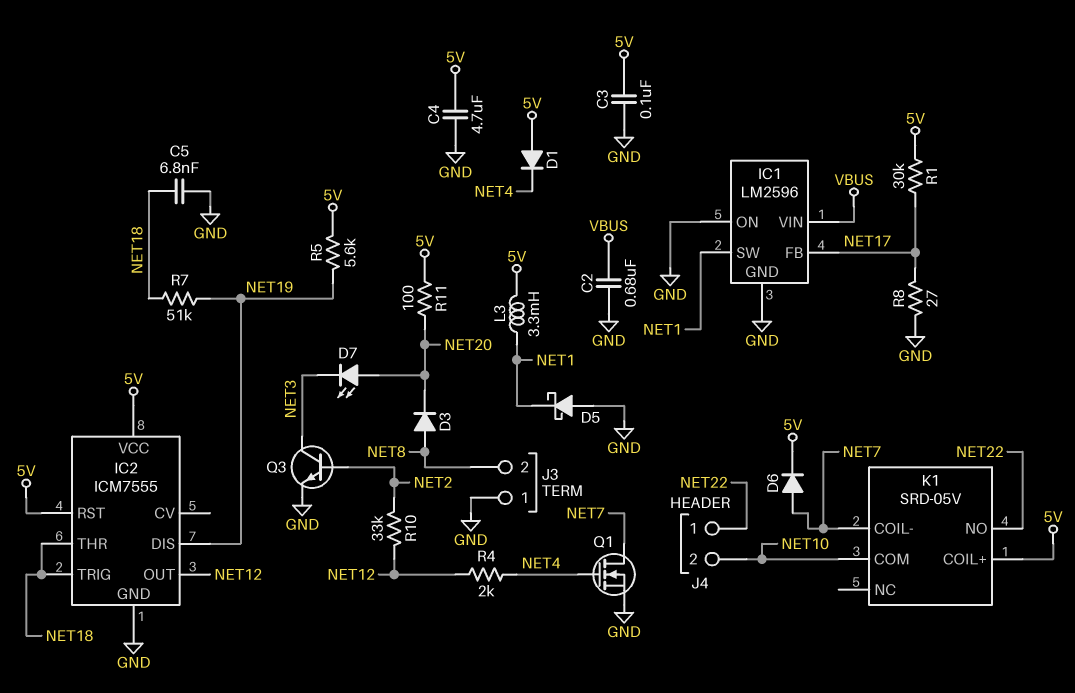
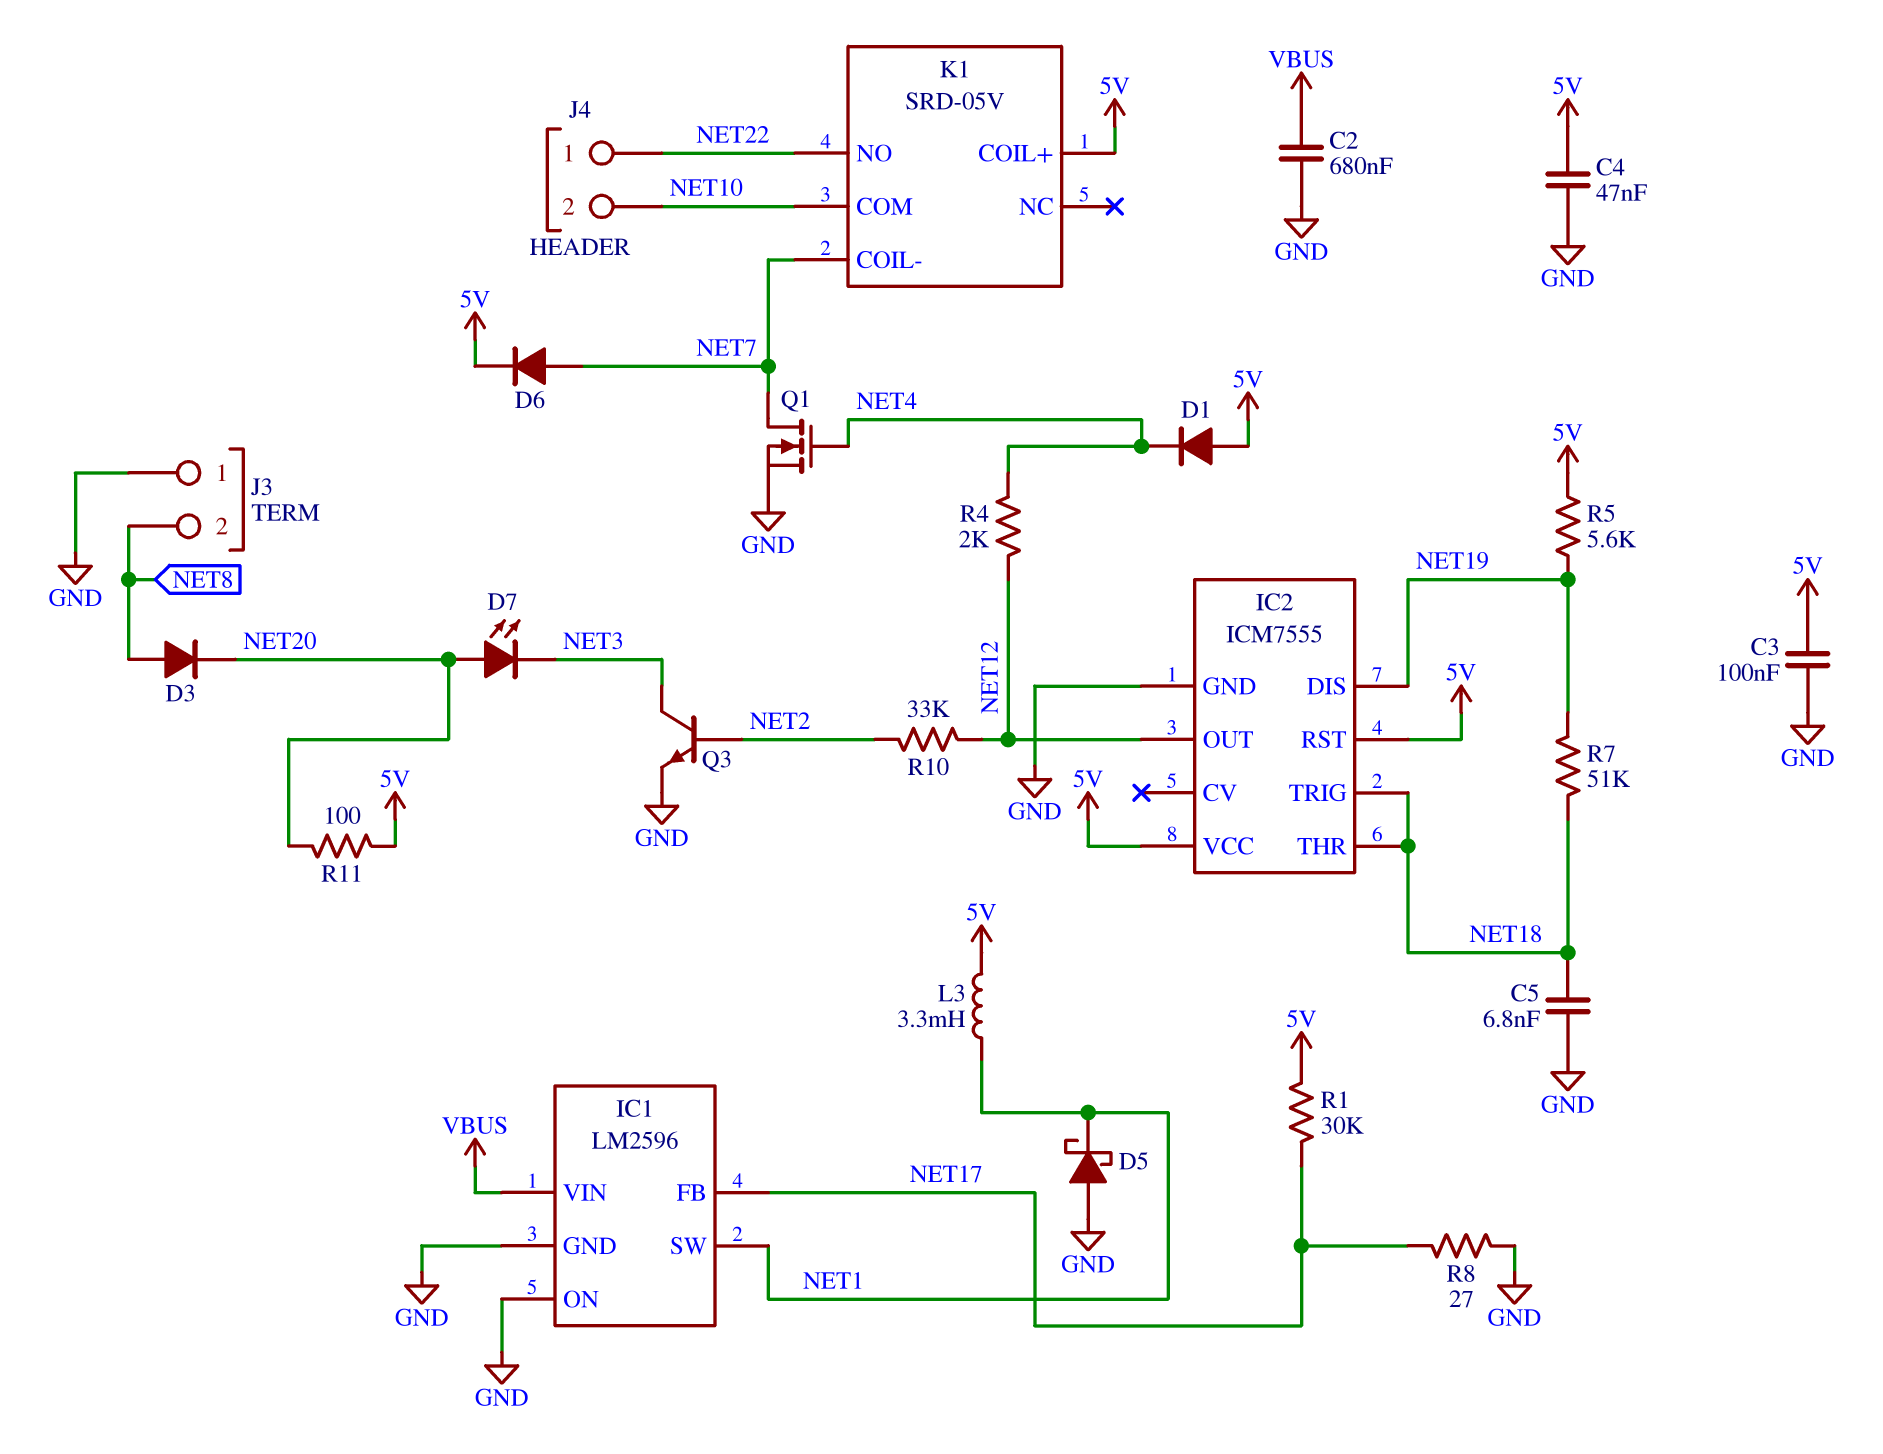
C4: 4.7uF (5V, GND) -> 47nF (5V, GND)

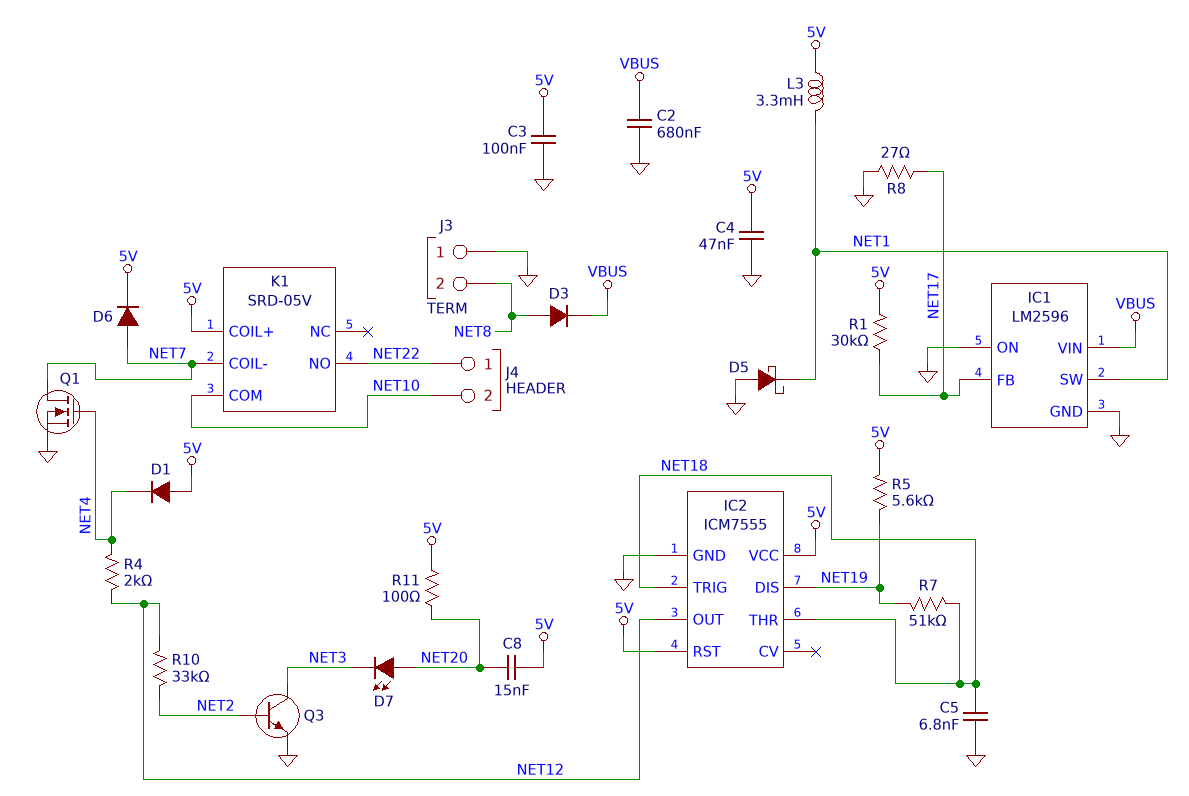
C8: none -> 15nF (5V, NET20)
D3: diode (A NET8, K NET20) -> diode (A NET8, K VBUS)

